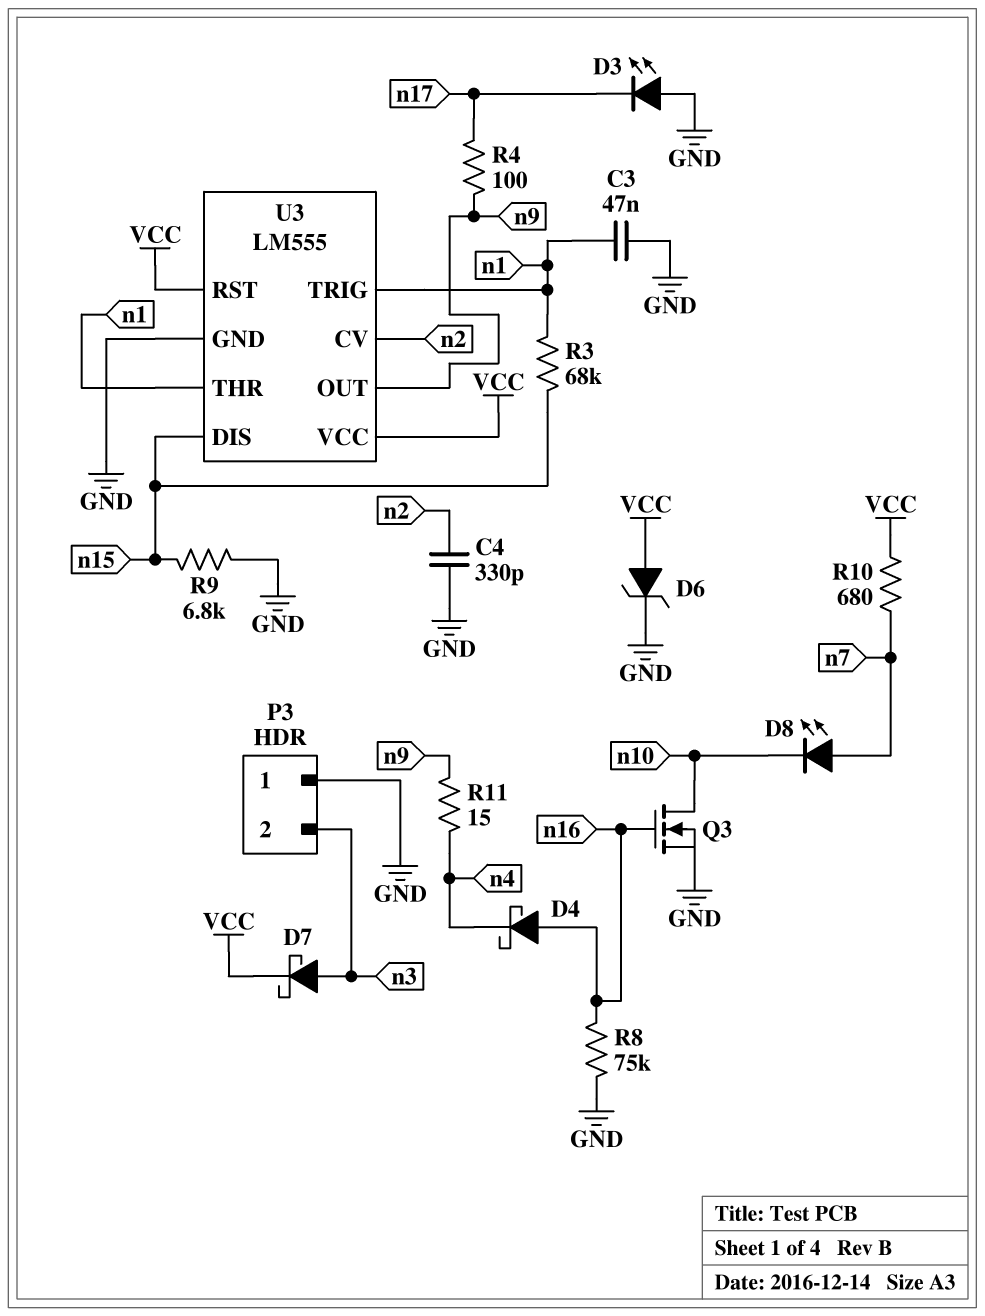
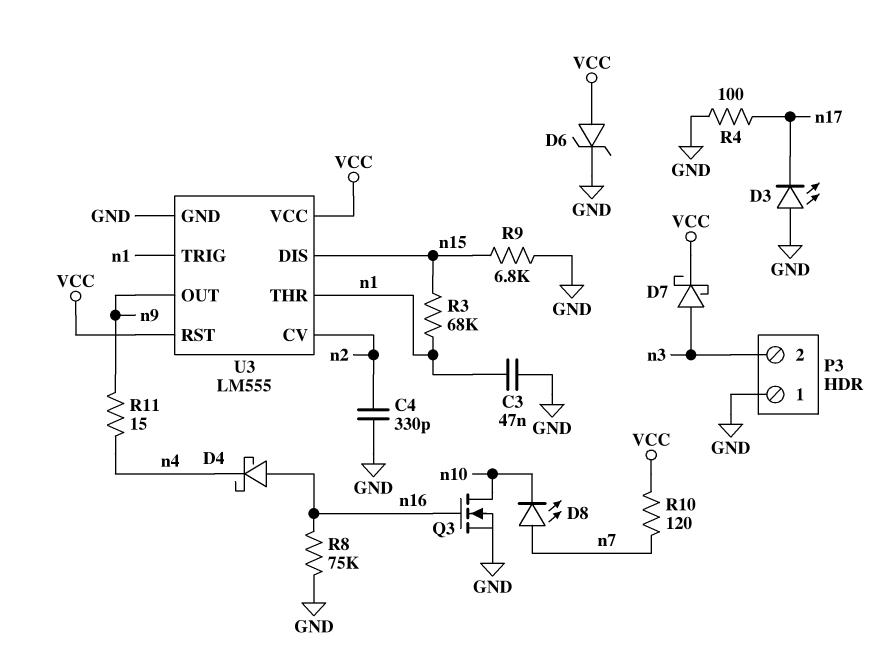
R4: 100 (n9, n17) -> 100 (GND, n17)
R10: 680 (VCC, n7) -> 120 (VCC, n7)

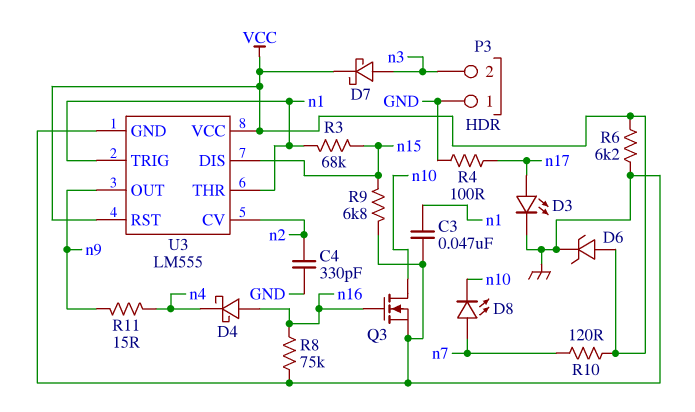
D3: LED (A GND, K n17) -> LED (A n17, K GND)
R6: none -> 6.2k (GND, VCC)

